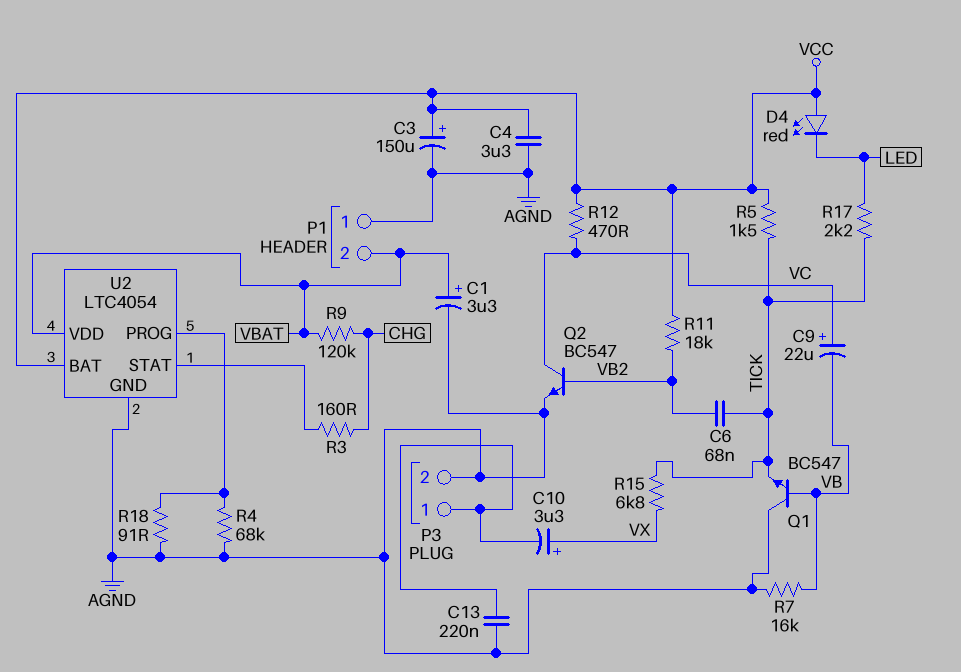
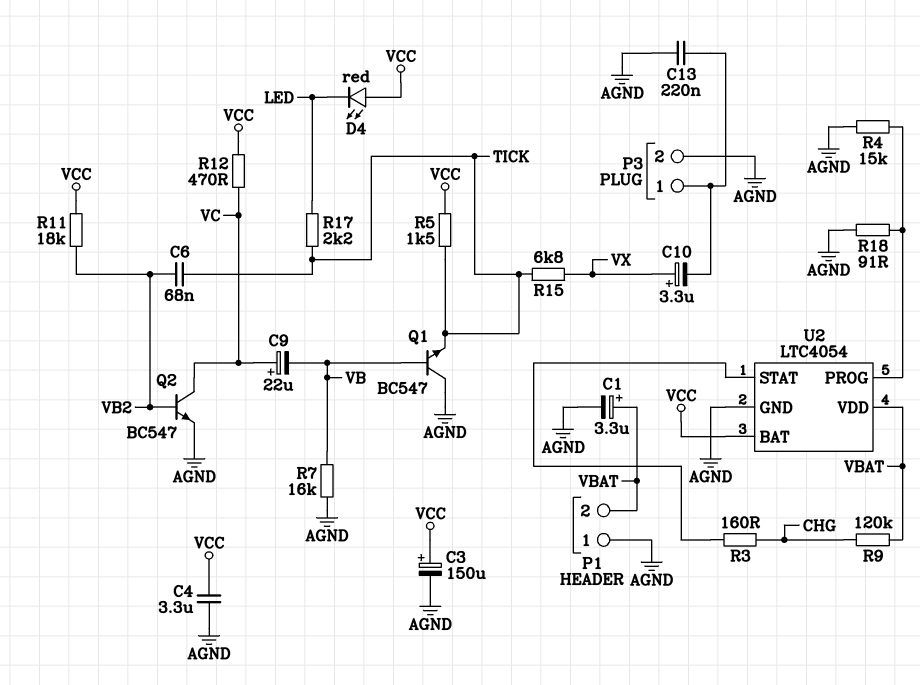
R4: 68k (AGND, U2/PROG) -> 15k (AGND, U2/PROG)

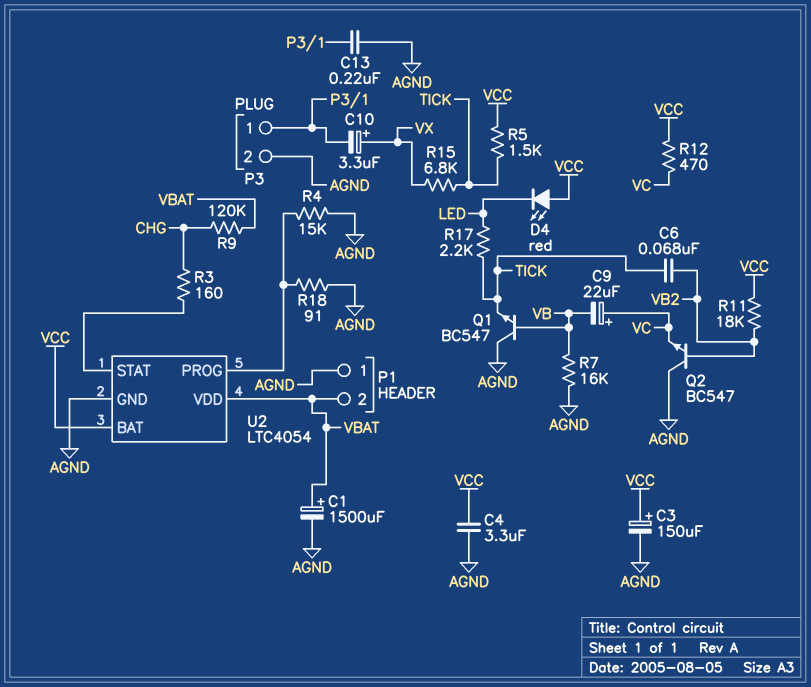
C1: 3.3uF (plus VBAT, minus AGND) -> 1500uF (plus VBAT, minus AGND)
Q2: NPN BC547 (B VB2, C VC, E AGND) -> NPN BC547 (B VB2, C AGND, E VC)

